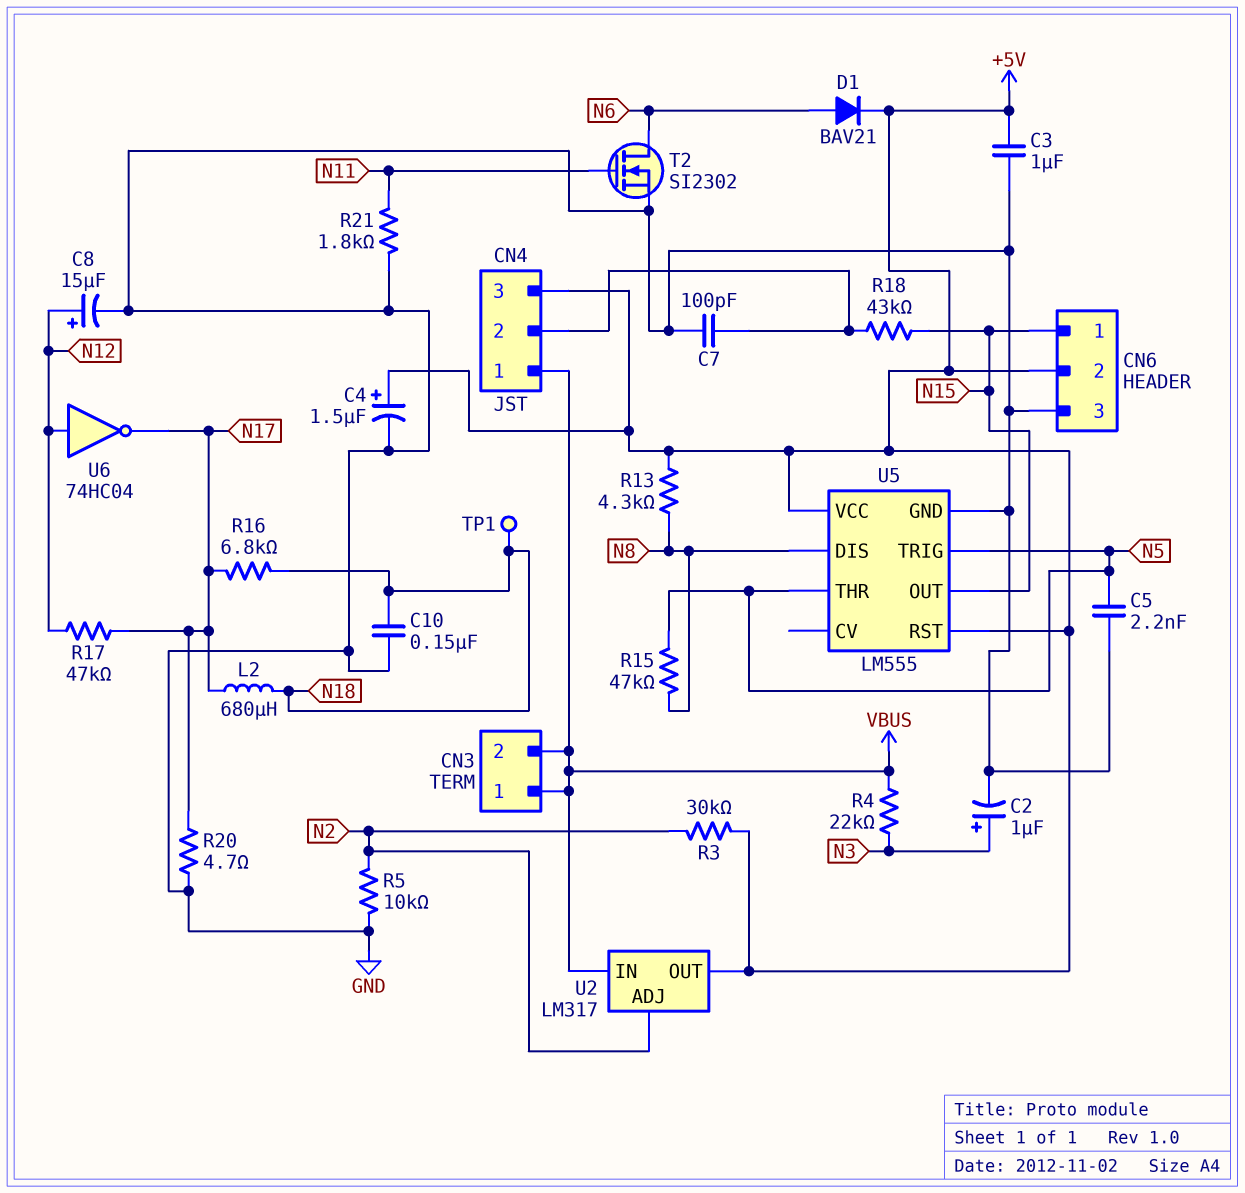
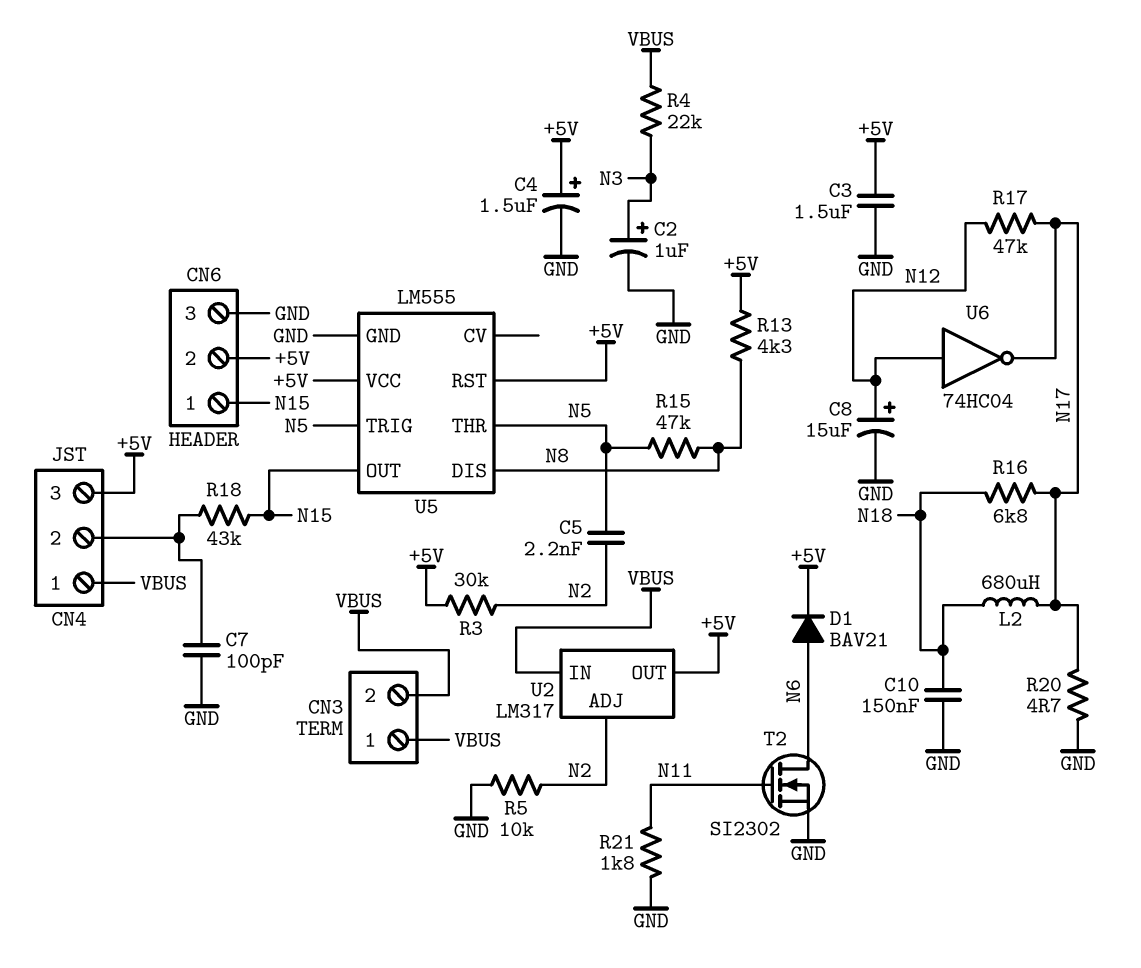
C3: 1uF (+5V, GND) -> 1.5uF (+5V, GND)
C5: 2.2nF (GND, N5) -> 2.2nF (N2, N5)
TP1: test point (N18) -> none

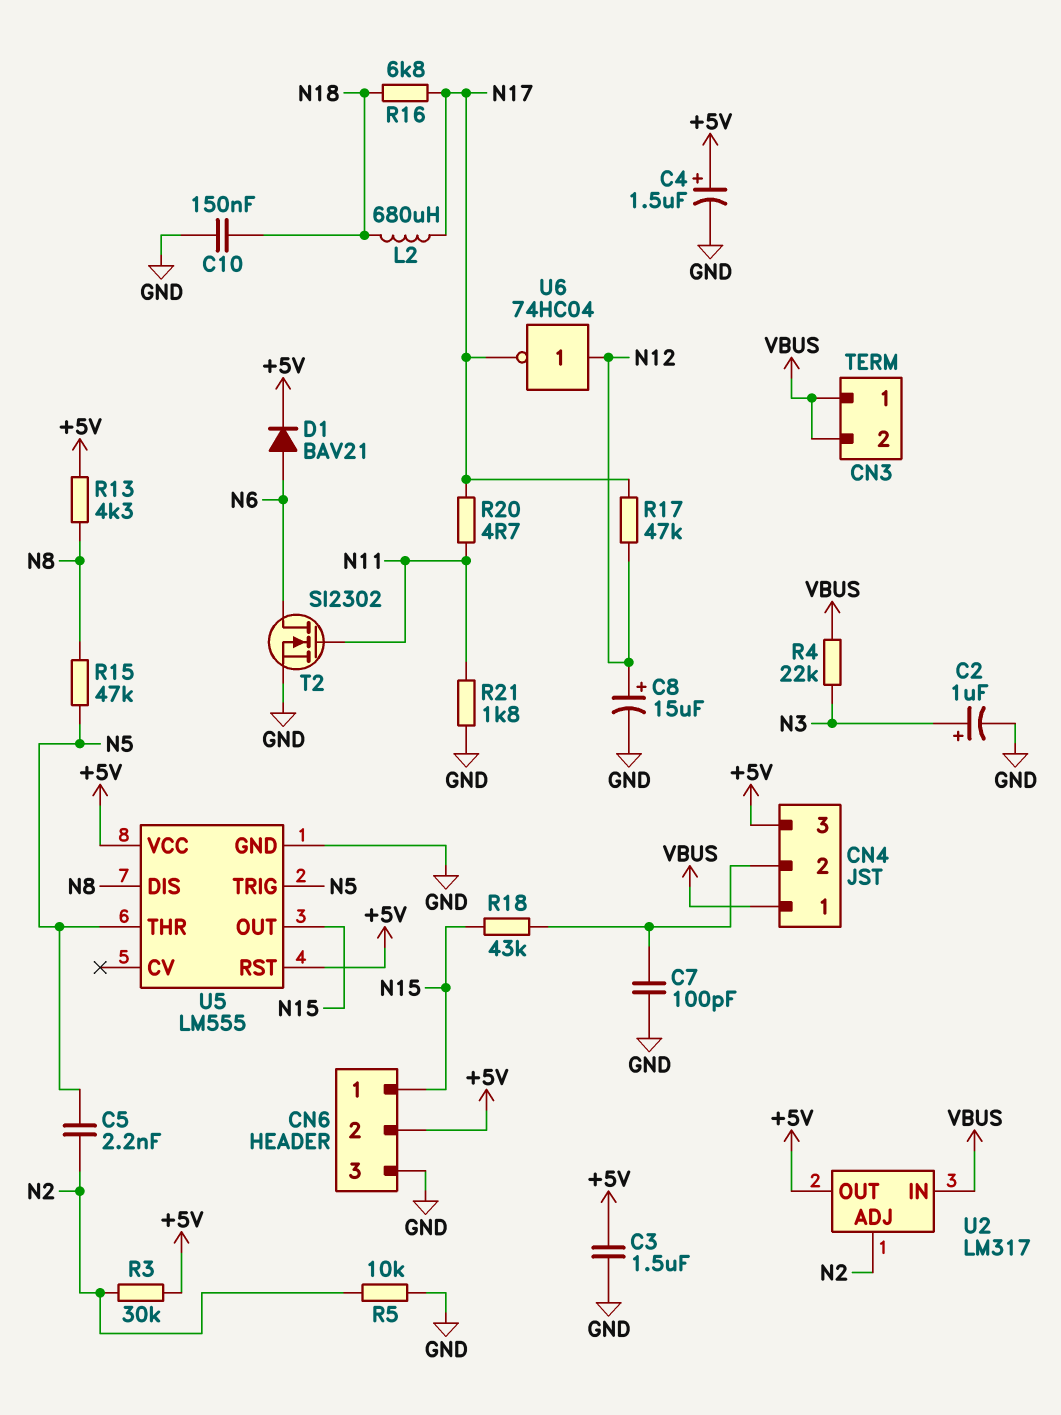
R20: 4.7 (GND, N17) -> 4.7 (N11, N17)

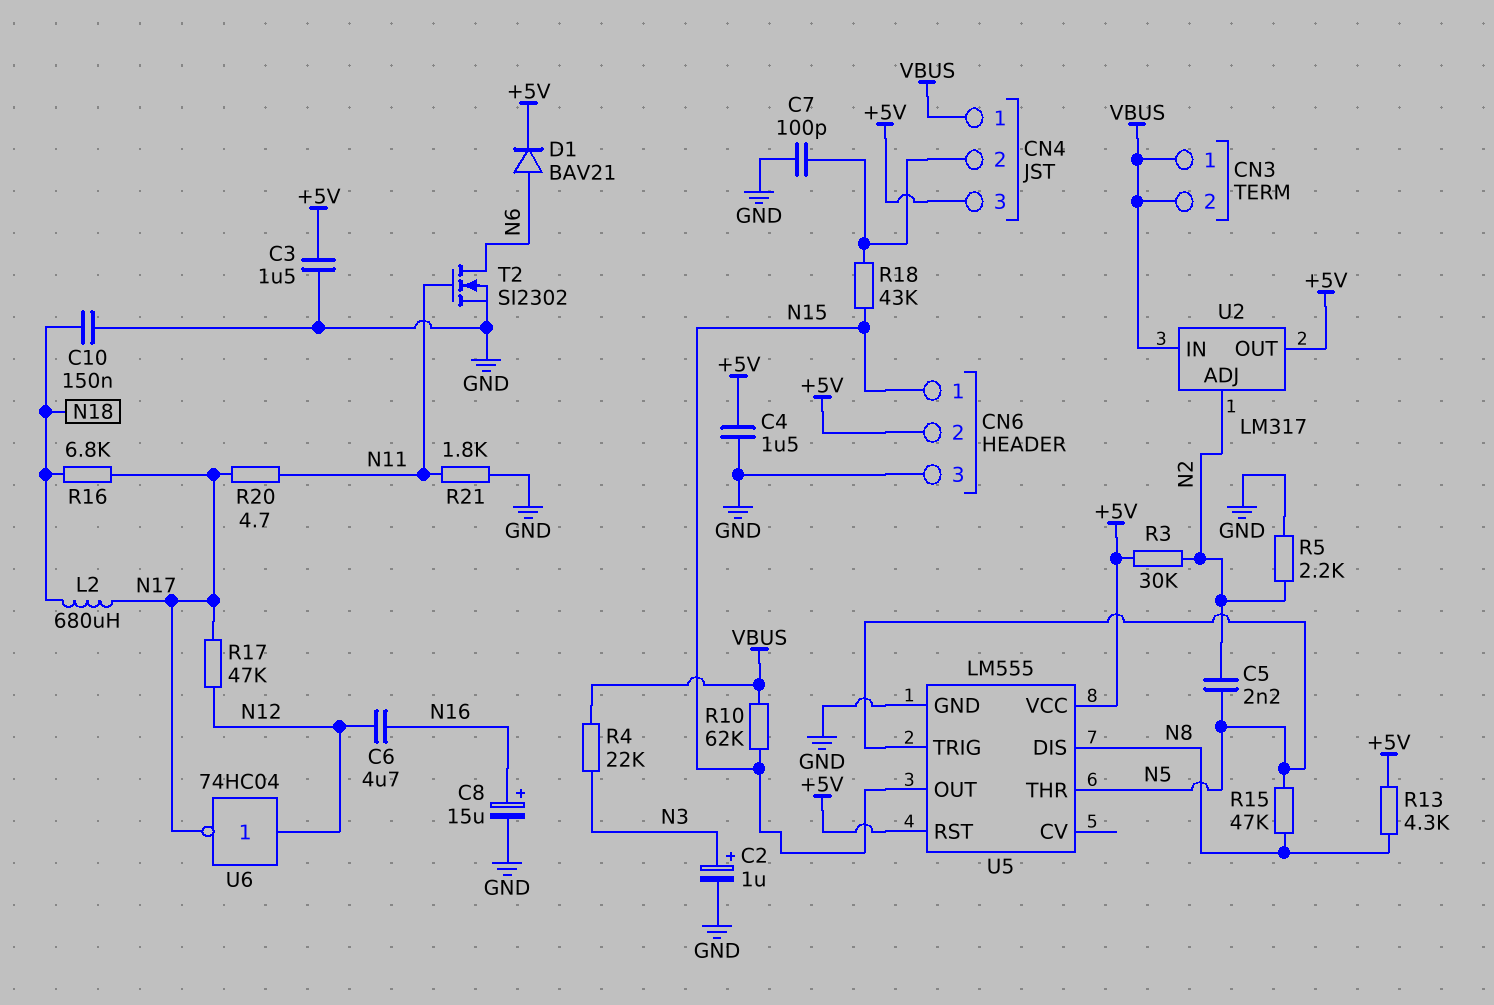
C4: 1.5uF (plus +5V, minus GND) -> 1.5uF (+5V, GND)
C6: none -> 4.7uF (N12, N16)
C8: 15uF (plus N12, minus GND) -> 15uF (plus N16, minus GND)
R5: 10k (GND, N2) -> 2.2k (GND, N2)
R10: none -> 62k (N15, VBUS)

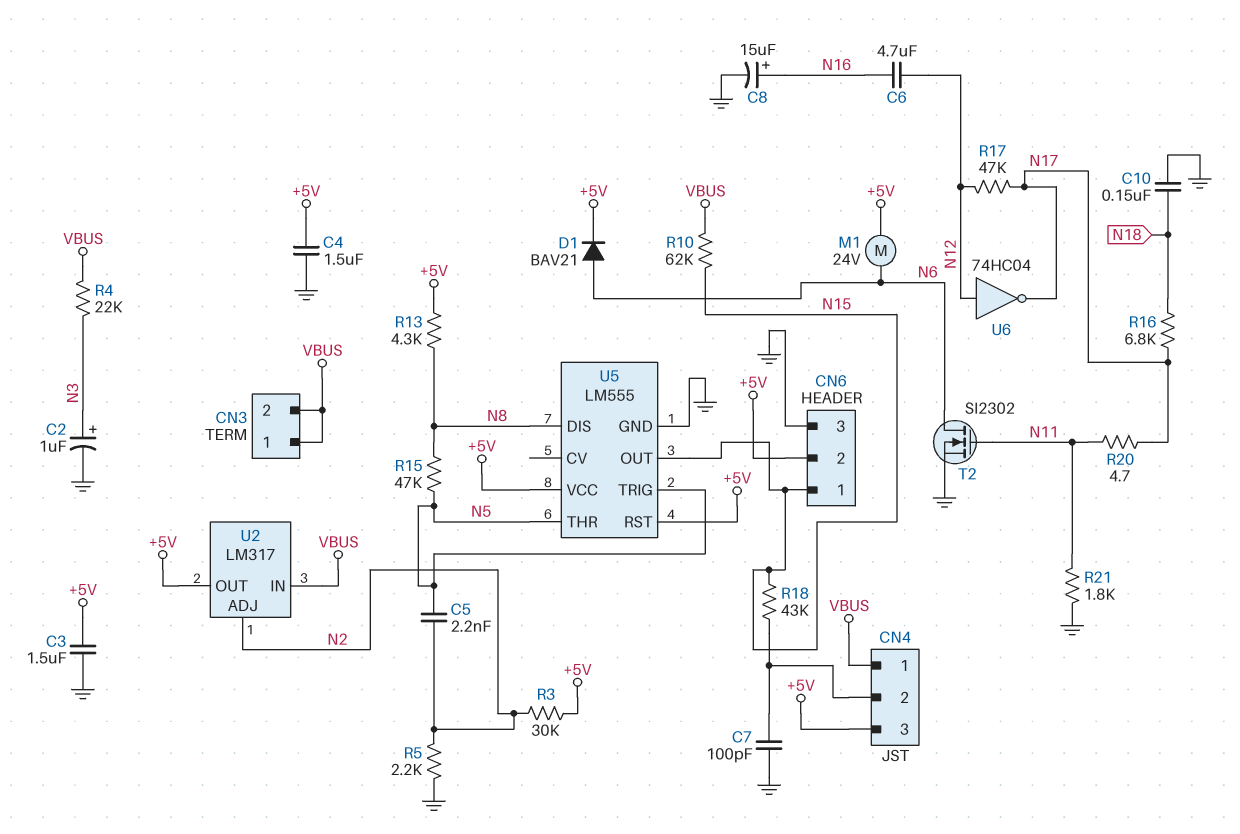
L2: 680uH (N17, N18) -> none
M1: none -> motor 24V (+5V, N6)

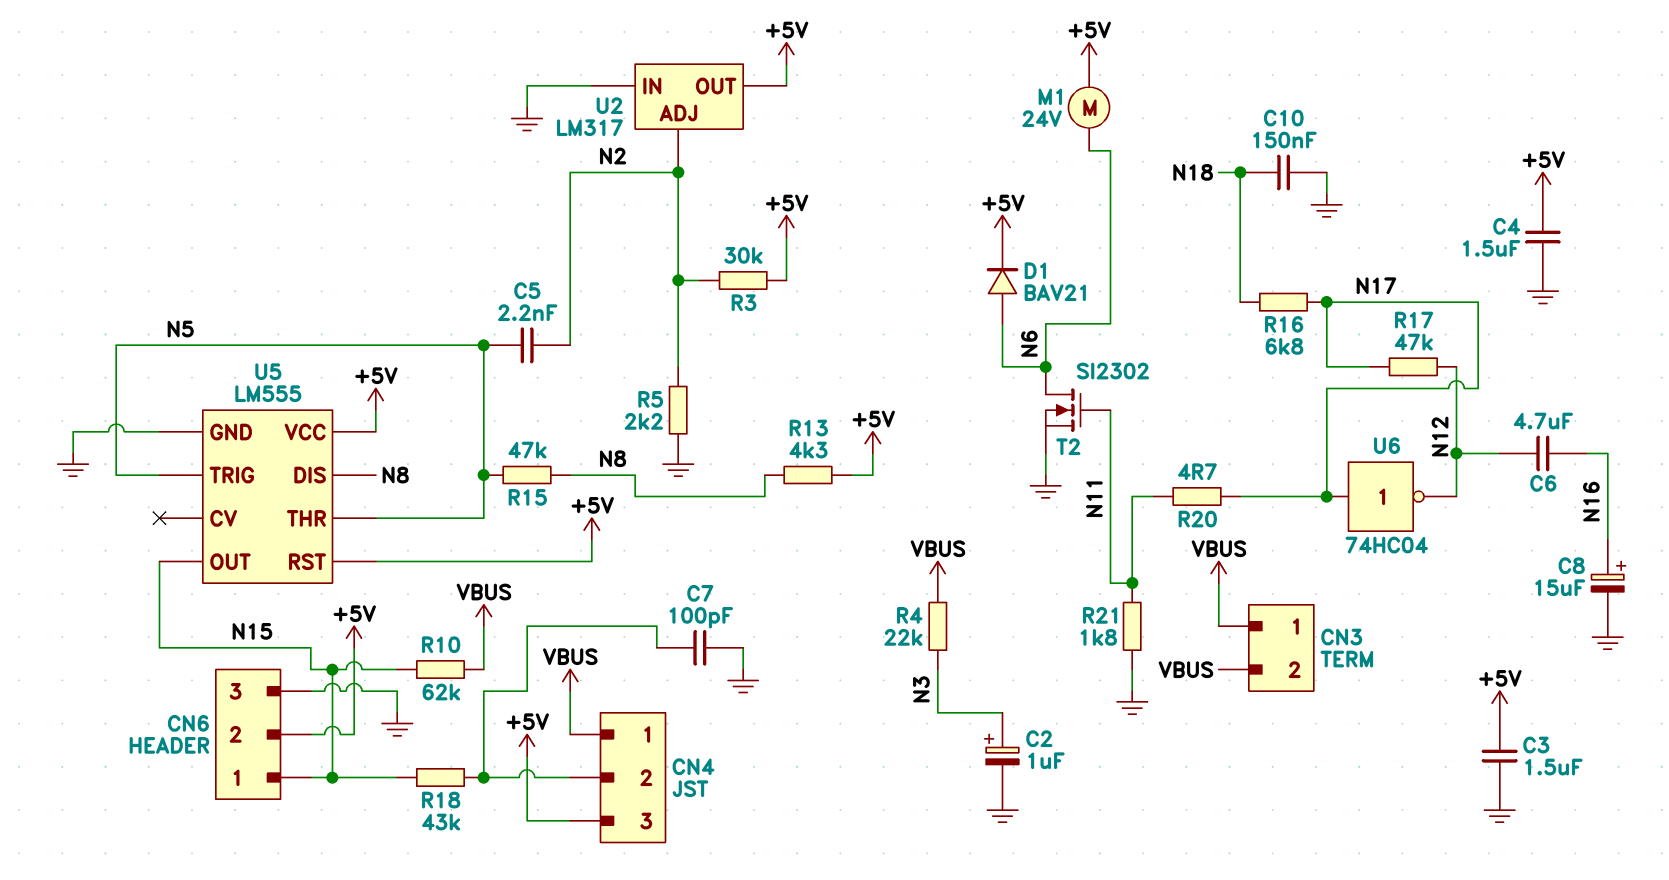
U2 pin IN: VBUS -> GND
U6: NOT 74HC04 (in N12, out N17) -> NOT 74HC04 (in N17, out N12)

